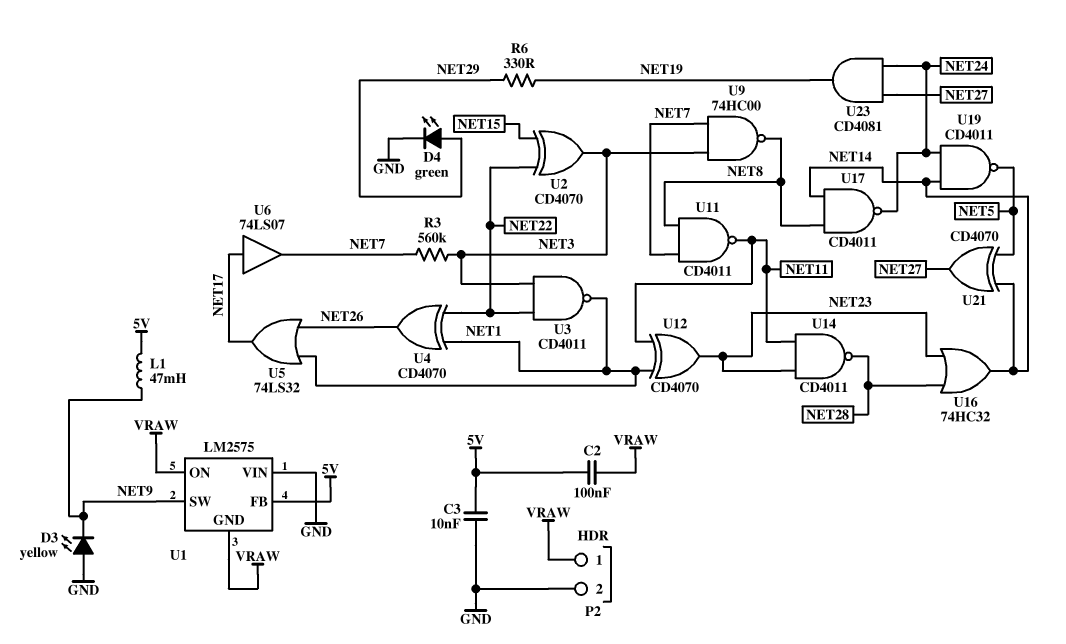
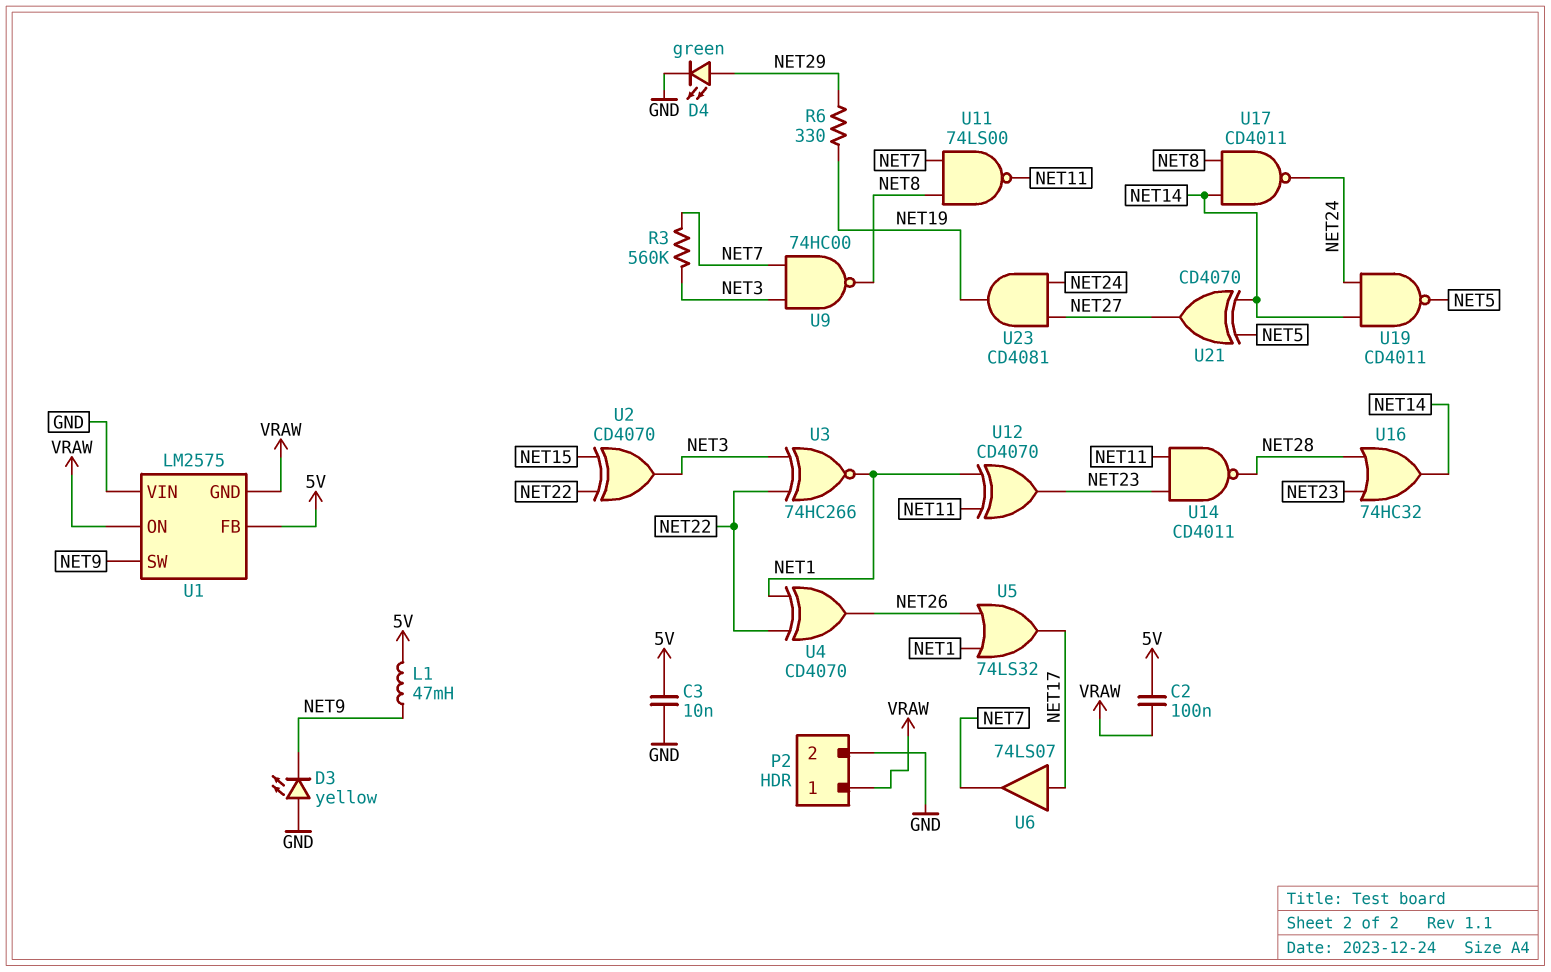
U3: NAND CD4011 (in NET3, in NET22, out NET1) -> XNOR 74HC266 (in NET3, in NET22, out NET1)
U11: NAND CD4011 (in NET7, in NET8, out NET11) -> NAND 74LS00 (in NET7, in NET8, out NET11)

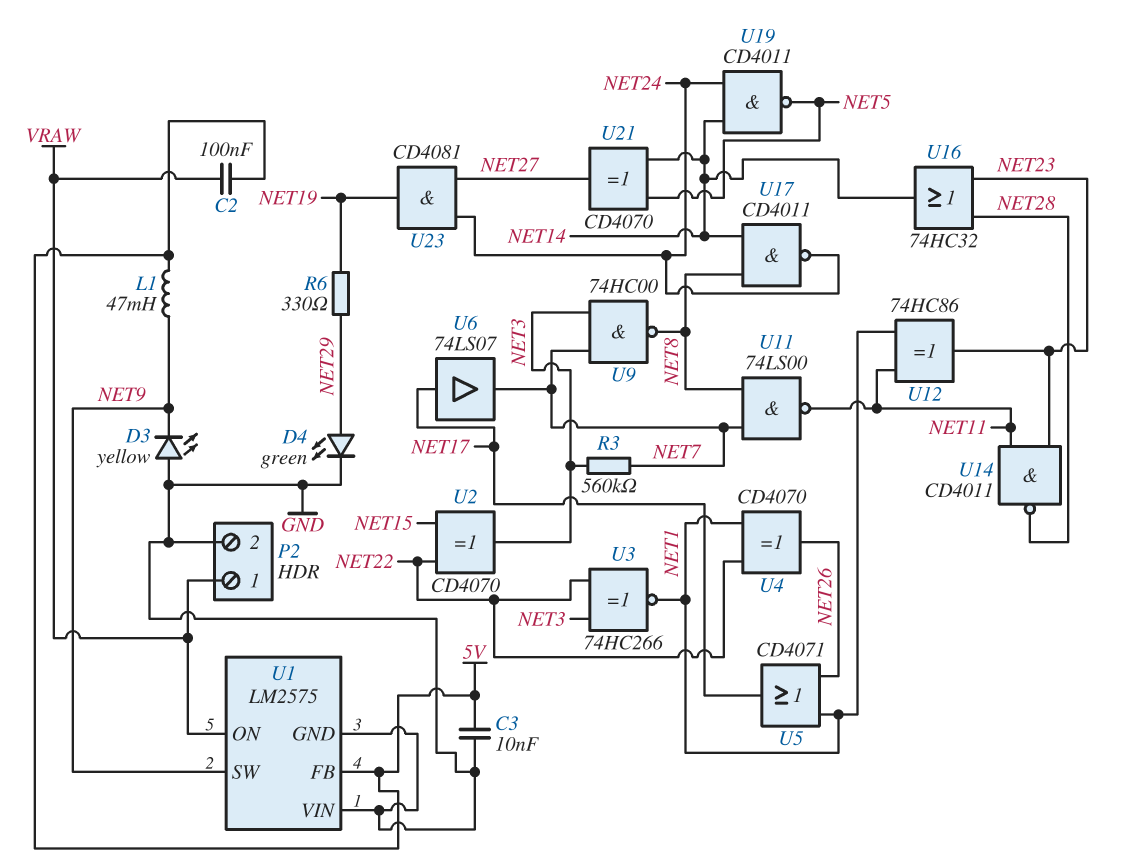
U1 pin GND: VRAW -> GND
U5: OR 74LS32 (in NET1, in NET26, out NET17) -> OR CD4071 (in NET1, in NET26, out NET17)
U12: XOR CD4070 (in NET1, in NET11, out NET23) -> XOR 74HC86 (in NET1, in NET11, out NET23)

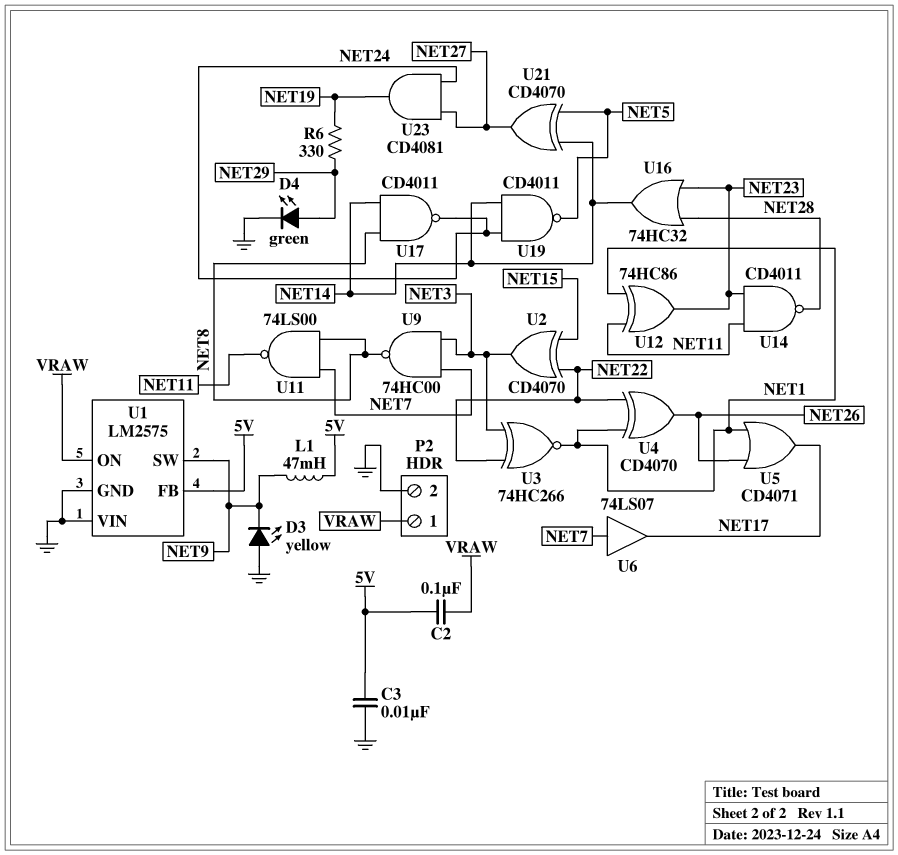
R3: 560k (NET3, NET7) -> none
U6: buffer 74LS07 (in NET17, out NET7) -> buffer 74LS07 (in NET7, out NET17)

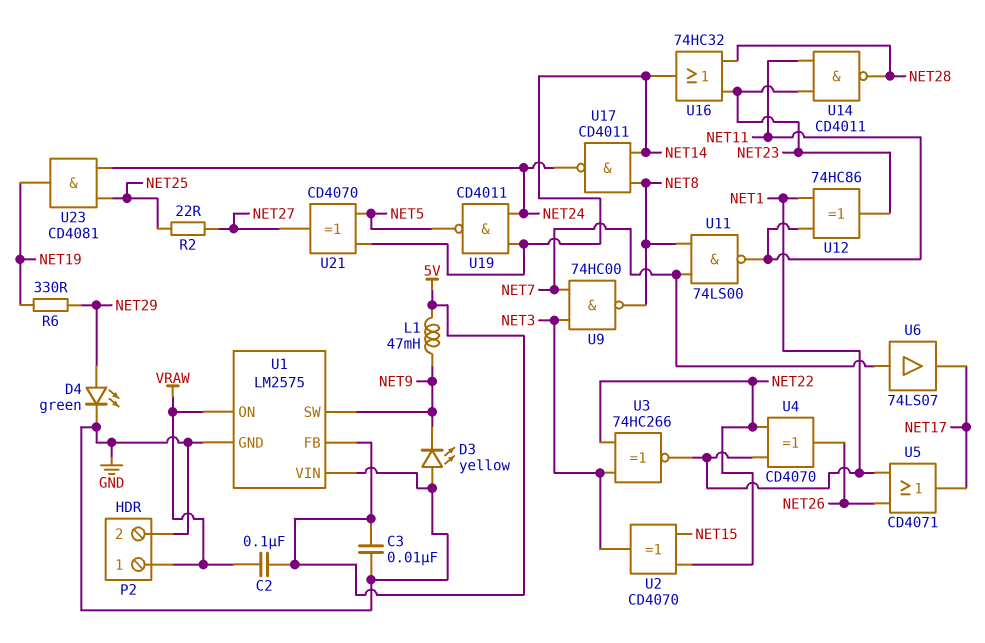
R2: none -> 22 (NET25, NET27)
U23: AND CD4081 (in NET24, in NET27, out NET19) -> AND CD4081 (in NET24, in NET25, out NET19)

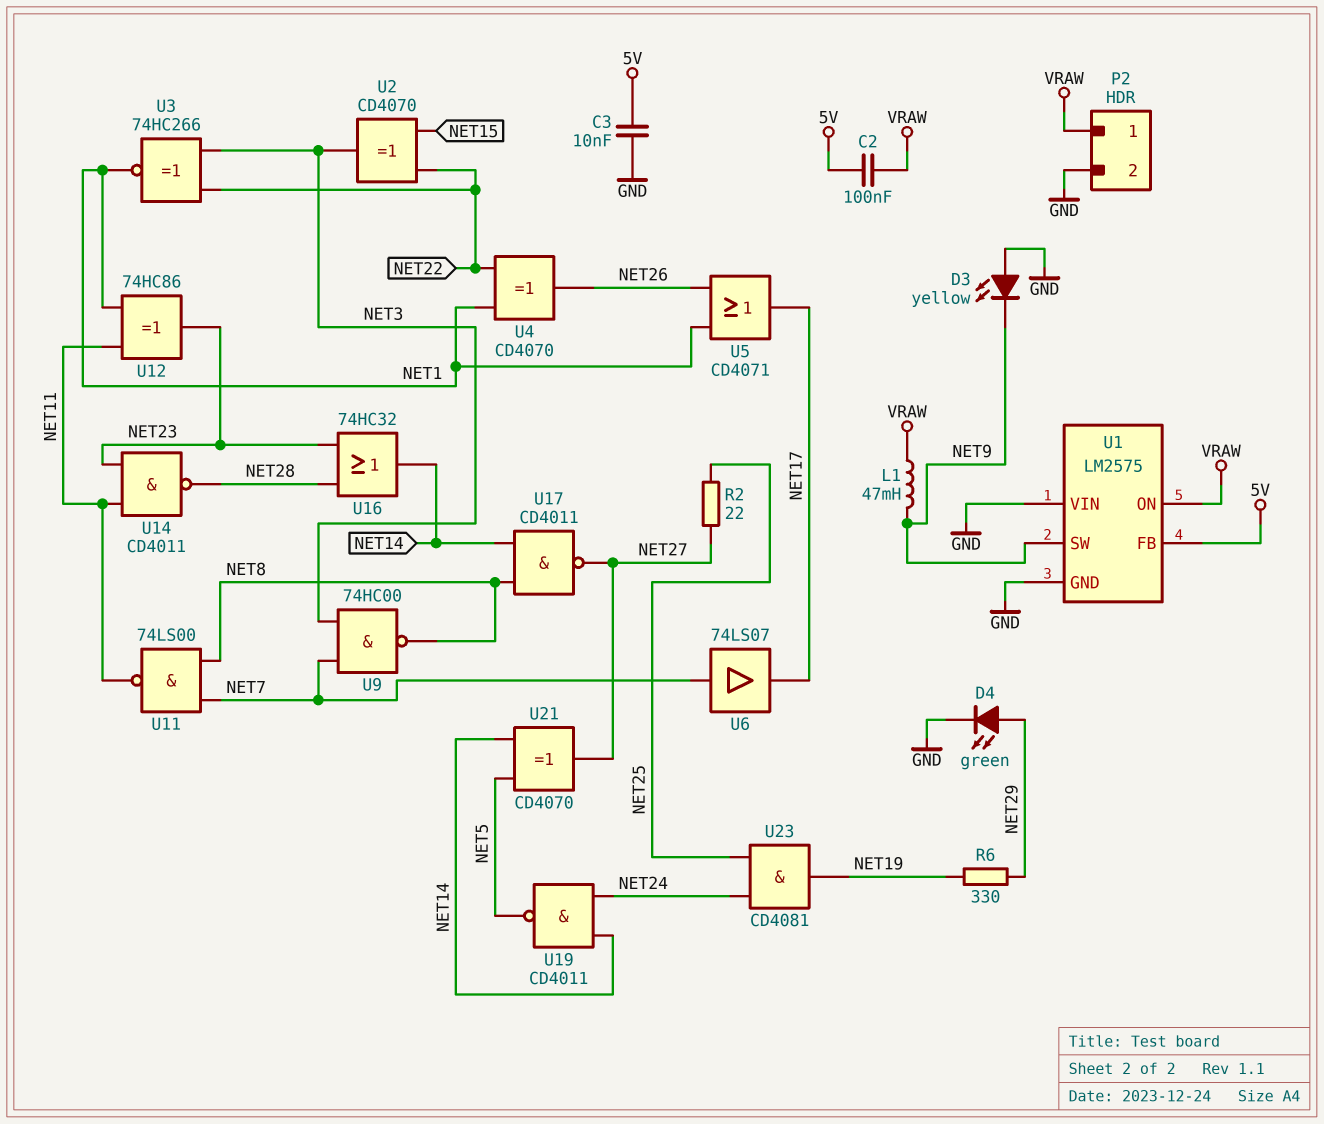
L1: 47mH (5V, NET9) -> 47mH (NET9, VRAW)
U17: NAND CD4011 (in NET8, in NET14, out NET24) -> NAND CD4011 (in NET8, in NET14, out NET27)

